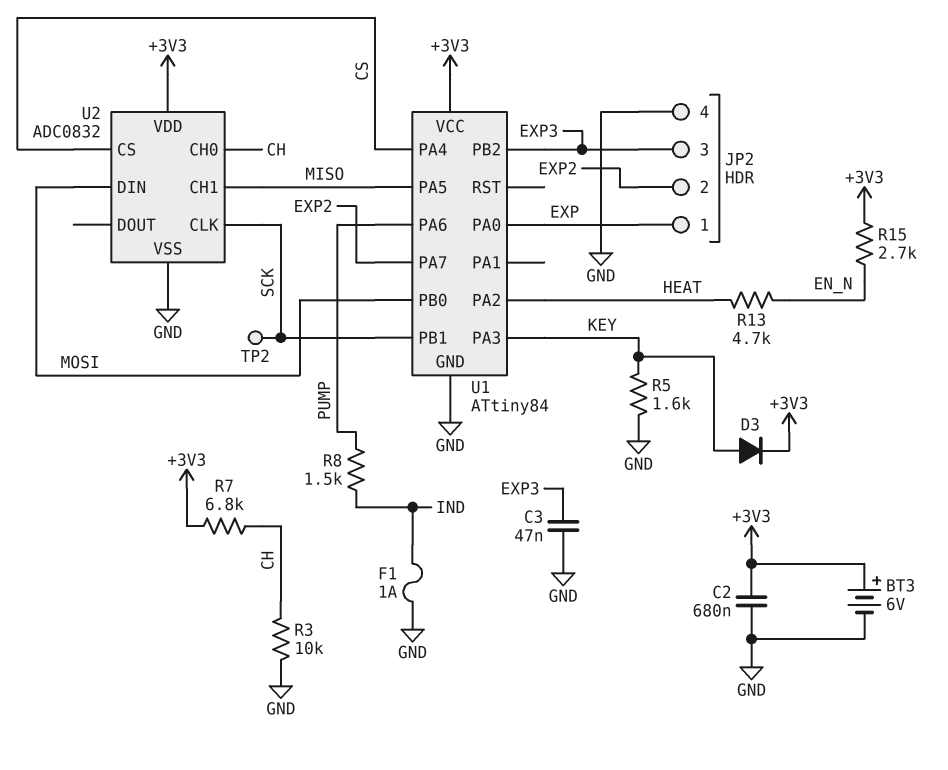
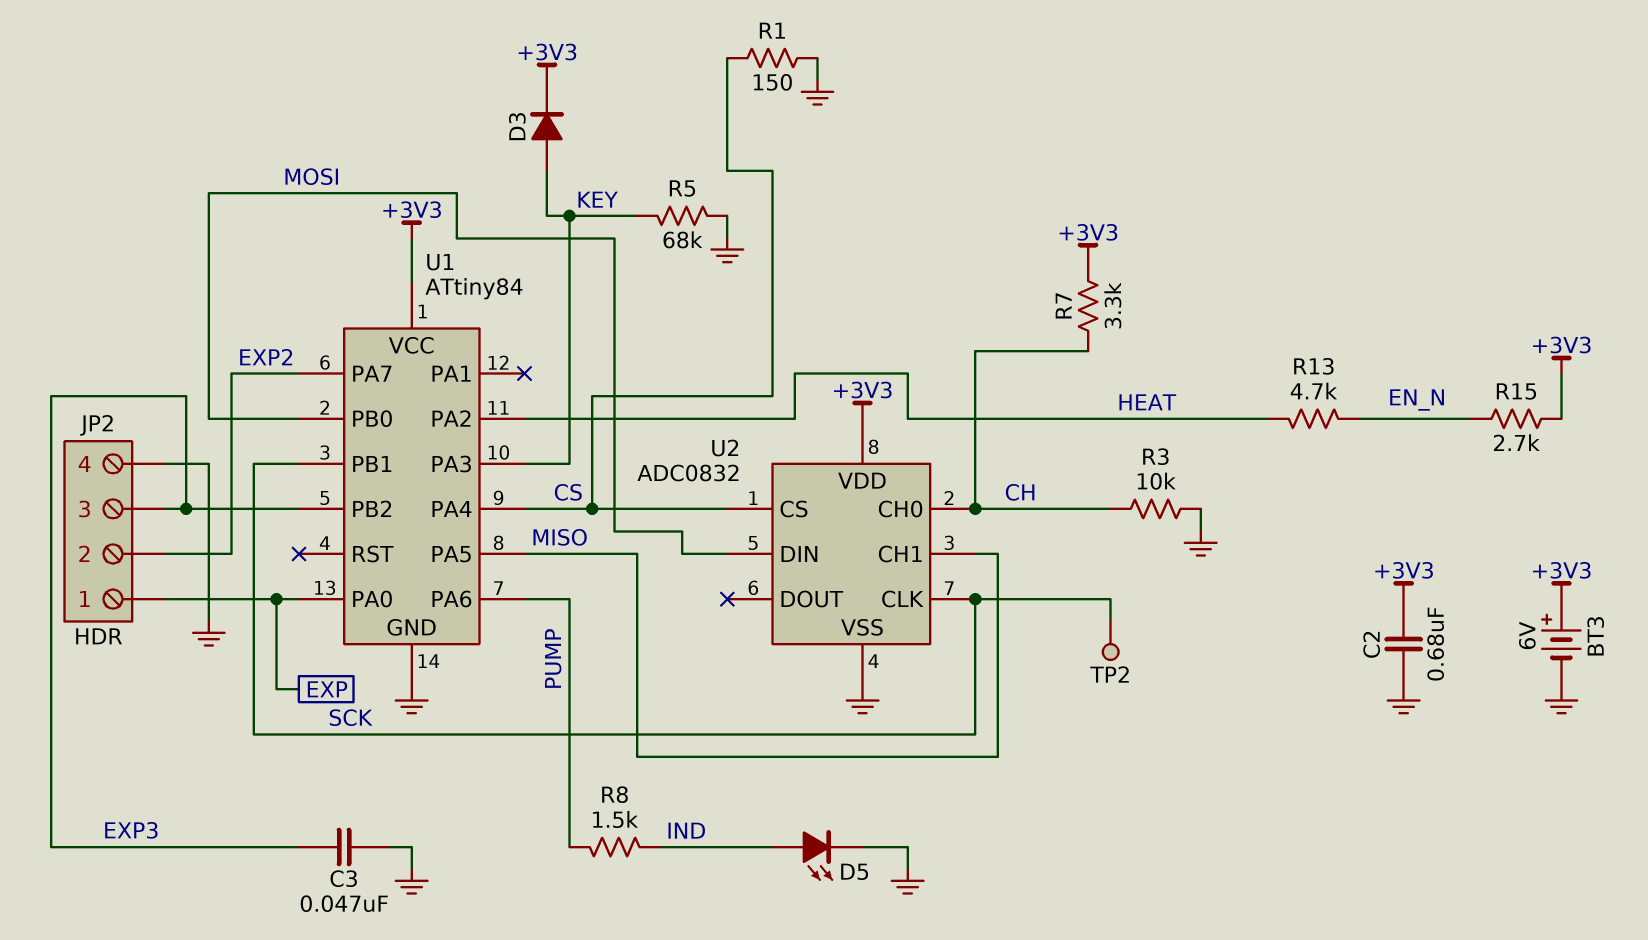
D5: none -> LED (A IND, K GND)
F1: 1A (GND, IND) -> none
R1: none -> 150 (CS, GND)
R5: 1.6k (GND, KEY) -> 68k (GND, KEY)
R7: 6.8k (+3V3, CH) -> 3.3k (+3V3, CH)

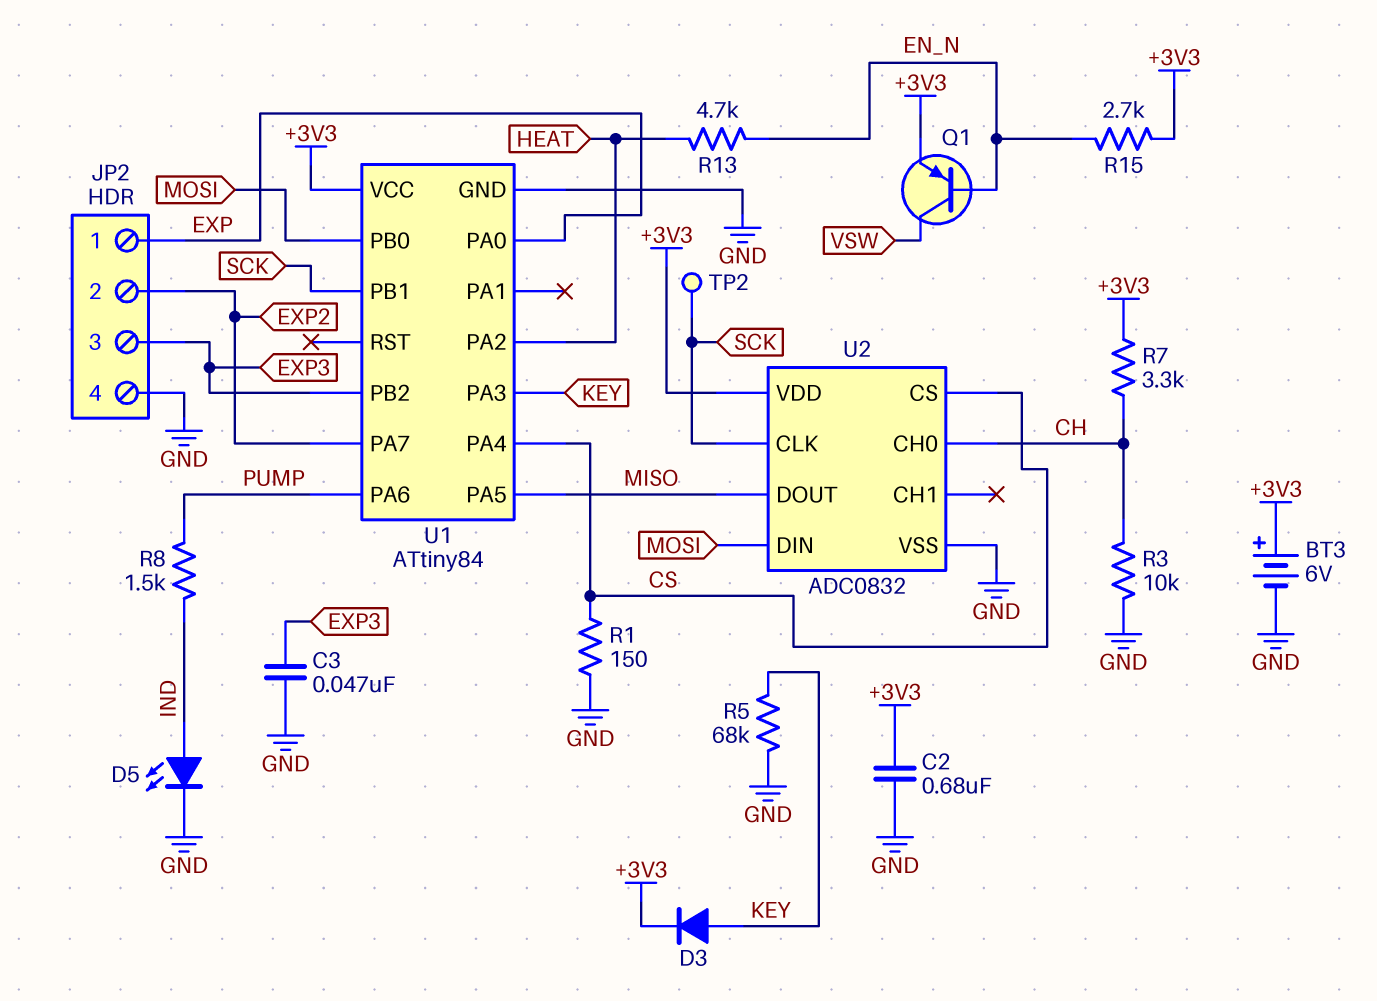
Q1: none -> PNP (B EN_N, C VSW, E +3V3)
U2 pin CH1: MISO -> none
U2 pin DOUT: none -> MISO

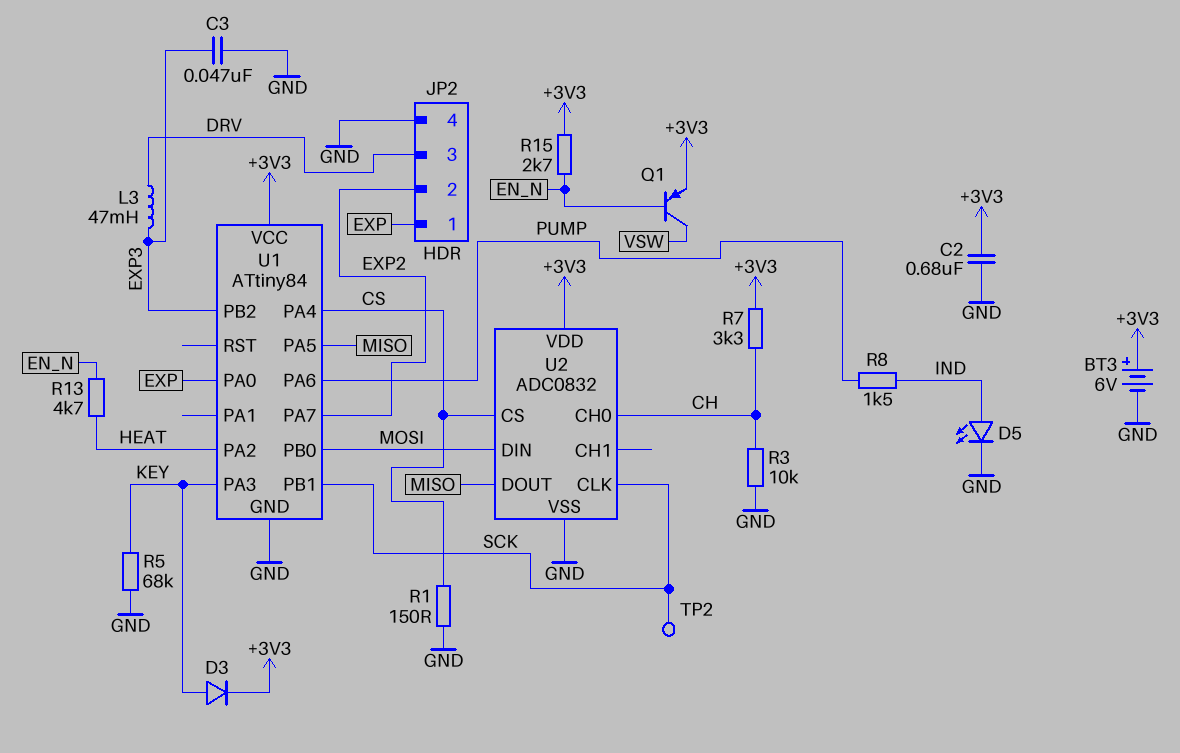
JP2 pin 3: EXP3 -> DRV
L3: none -> 47mH (DRV, EXP3)

